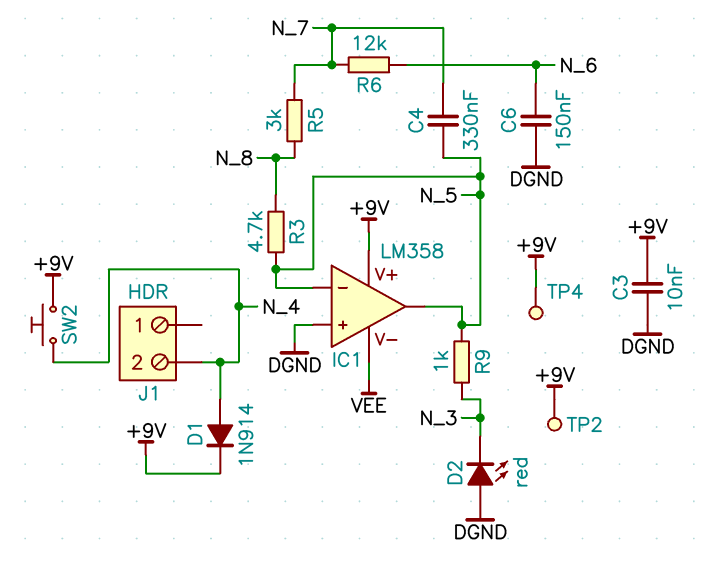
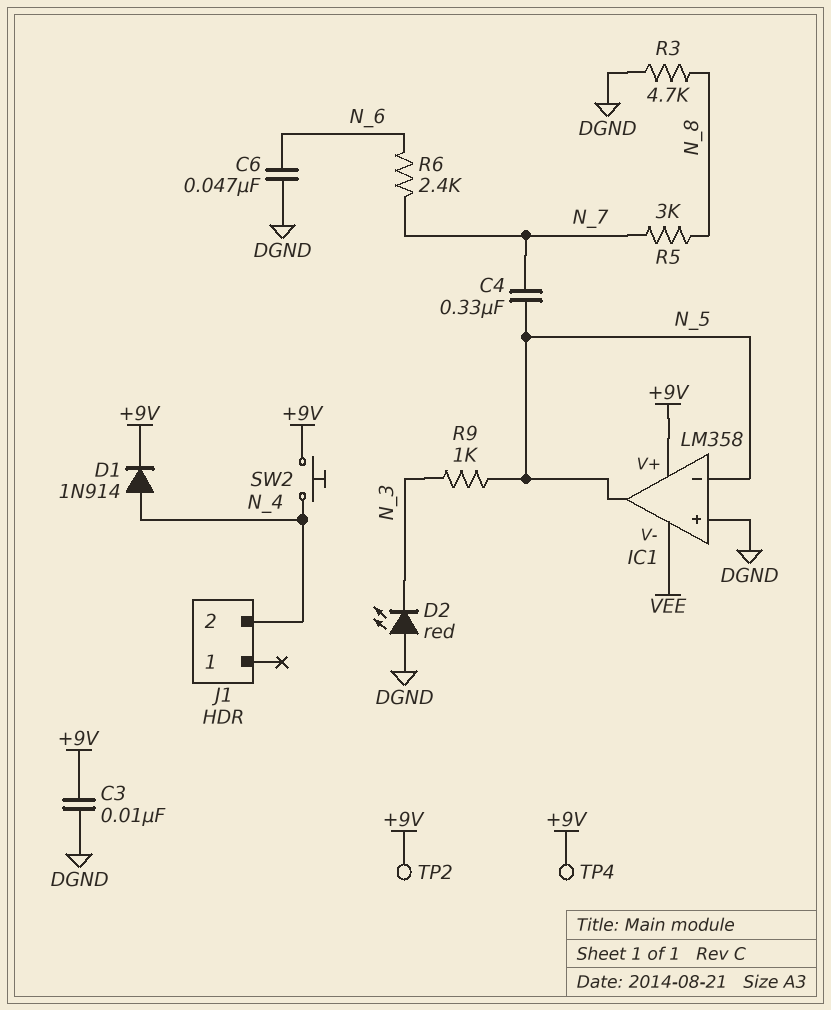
C6: 150nF (DGND, N_6) -> 47nF (DGND, N_6)
R3: 4.7k (N_5, N_8) -> 4.7k (DGND, N_8)
R6: 12k (N_6, N_7) -> 2.4k (N_6, N_7)

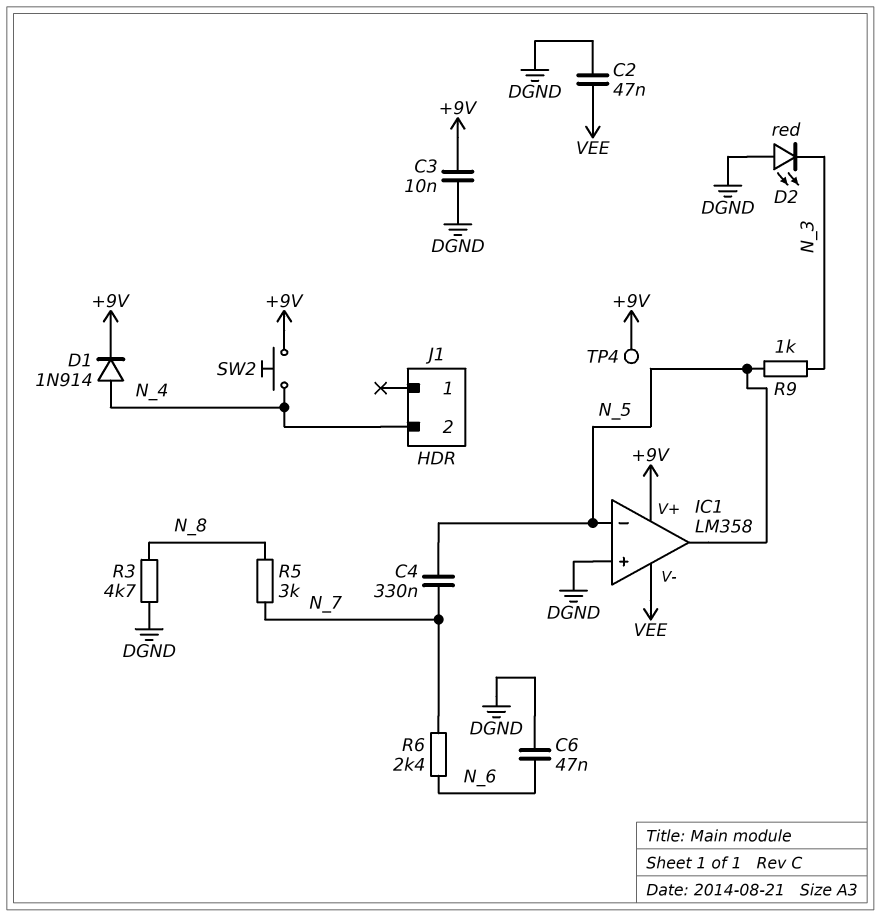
C2: none -> 47nF (DGND, VEE)
TP2: test point (+9V) -> none

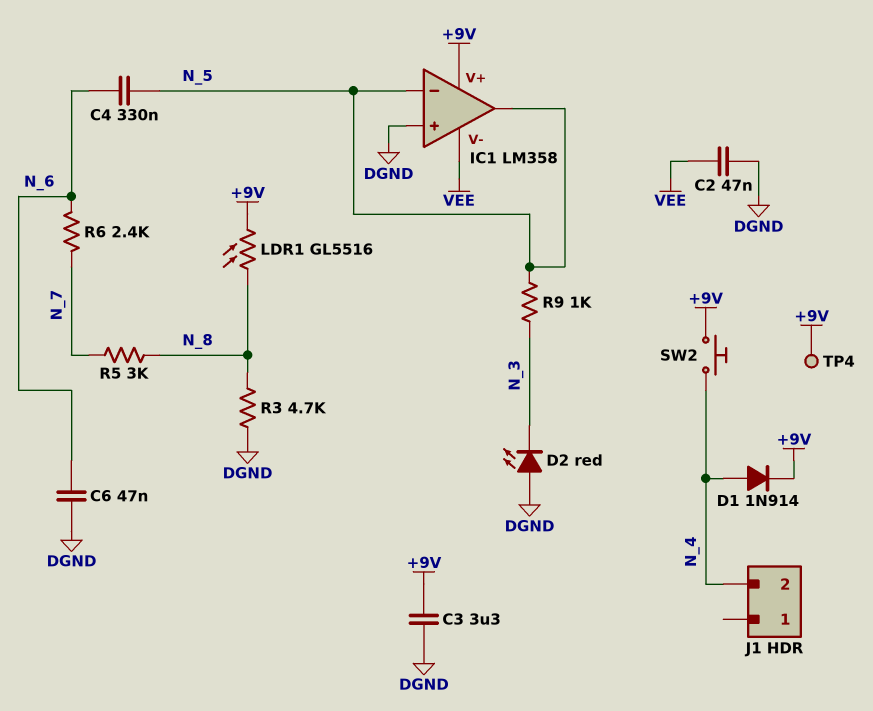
C3: 10nF (+9V, DGND) -> 3.3uF (+9V, DGND)
C4: 330nF (N_5, N_7) -> 330nF (N_5, N_6)
LDR1: none -> GL5516 (+9V, N_8)

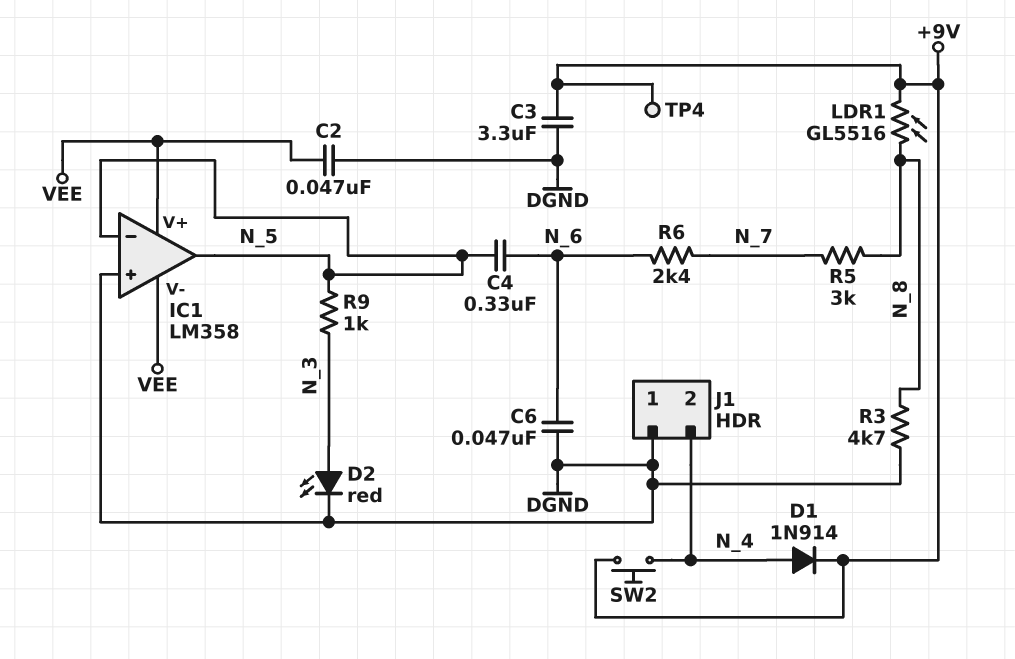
D2: LED red (A DGND, K N_3) -> LED red (A N_3, K DGND)
IC1 pin V+: +9V -> VEE
J1 pin 1: none -> DGND

